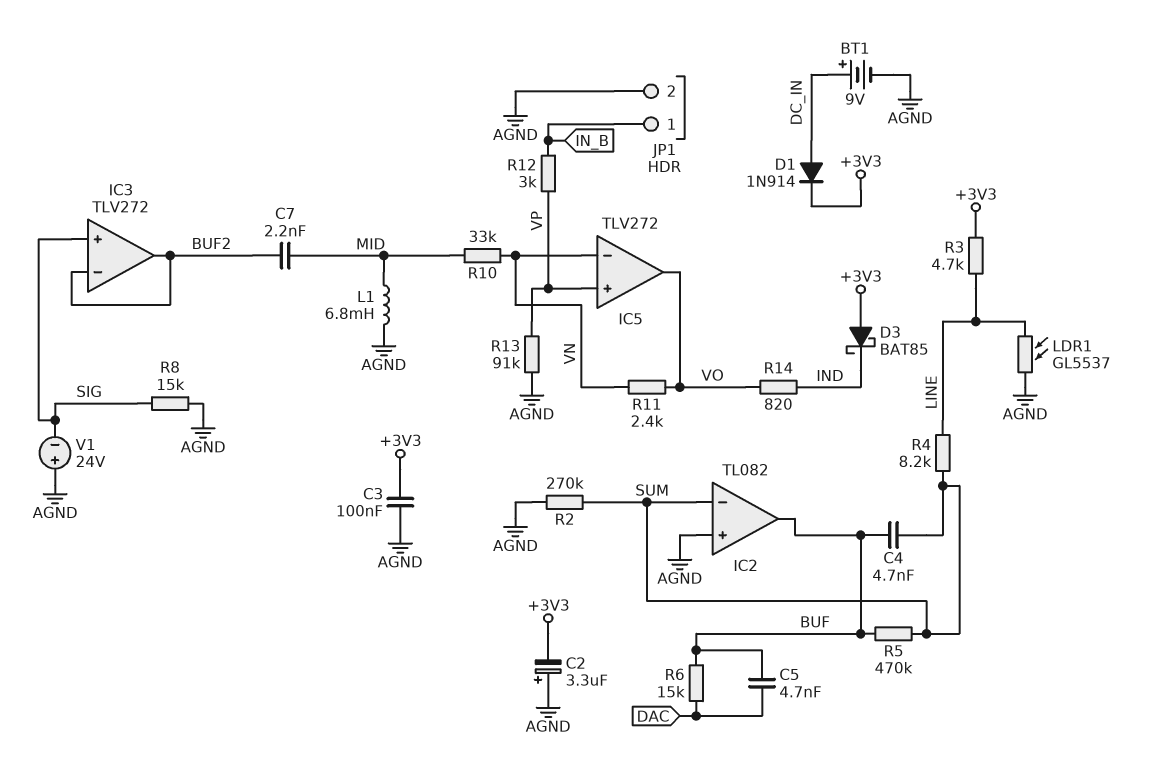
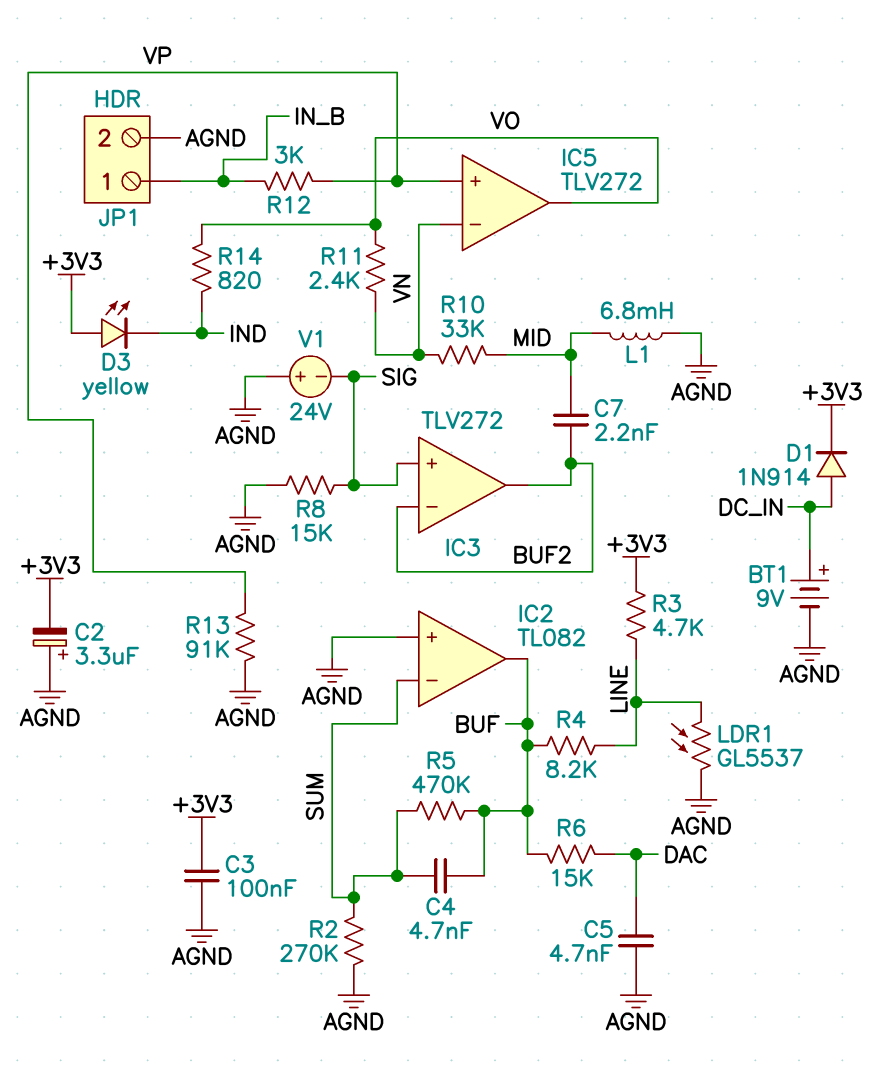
C5: 4.7nF (BUF, DAC) -> 4.7nF (AGND, DAC)
D3: schottky BAT85 (A +3V3, K IND) -> LED yellow (A +3V3, K IND)
R4: 8.2k (LINE, SUM) -> 8.2k (BUF, LINE)

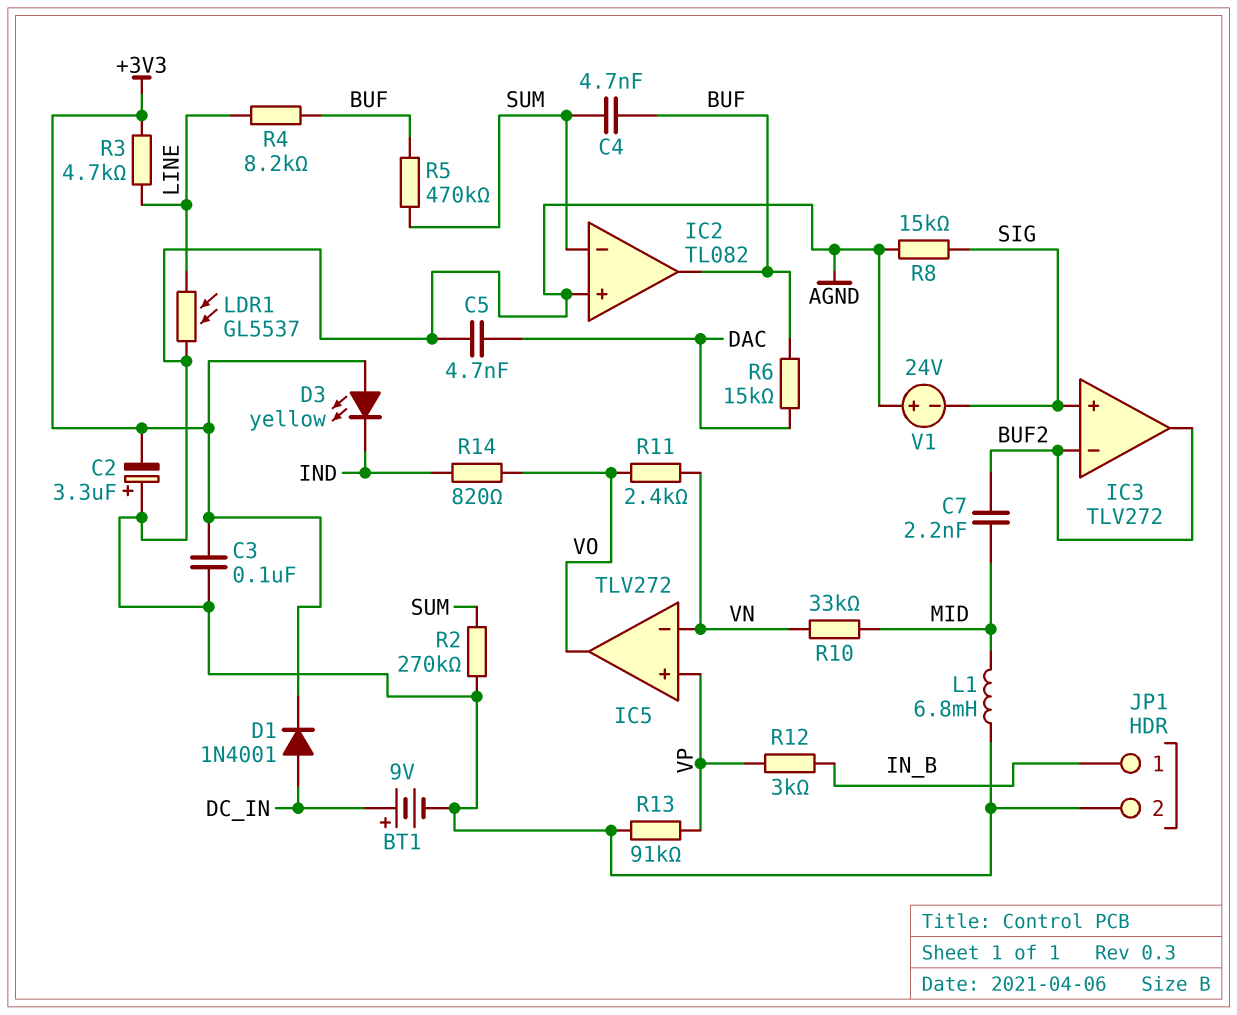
D1: diode 1N914 (A DC_IN, K +3V3) -> diode 1N4001 (A DC_IN, K +3V3)

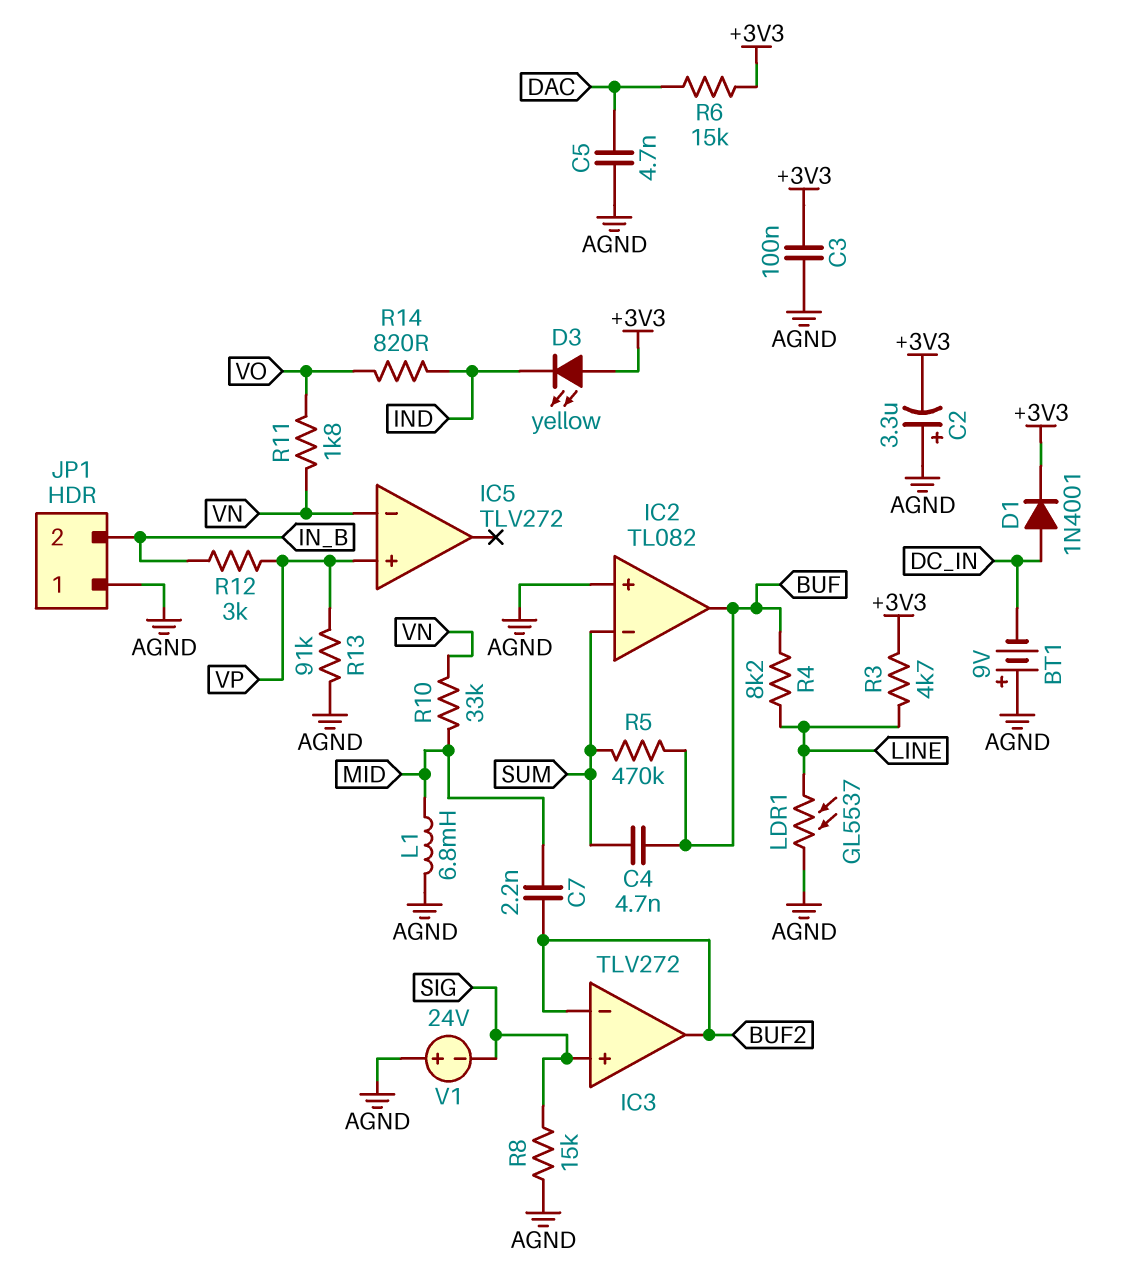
BT1: 9V (plus DC_IN, minus AGND) -> 9V (plus AGND, minus DC_IN)
IC5 pin out: VO -> none
JP1 pin 1: IN_B -> AGND
JP1 pin 2: AGND -> IN_B
R2: 270k (AGND, SUM) -> none
R6: 15k (BUF, DAC) -> 15k (+3V3, DAC)
R11: 2.4k (VN, VO) -> 1.8k (VN, VO)

